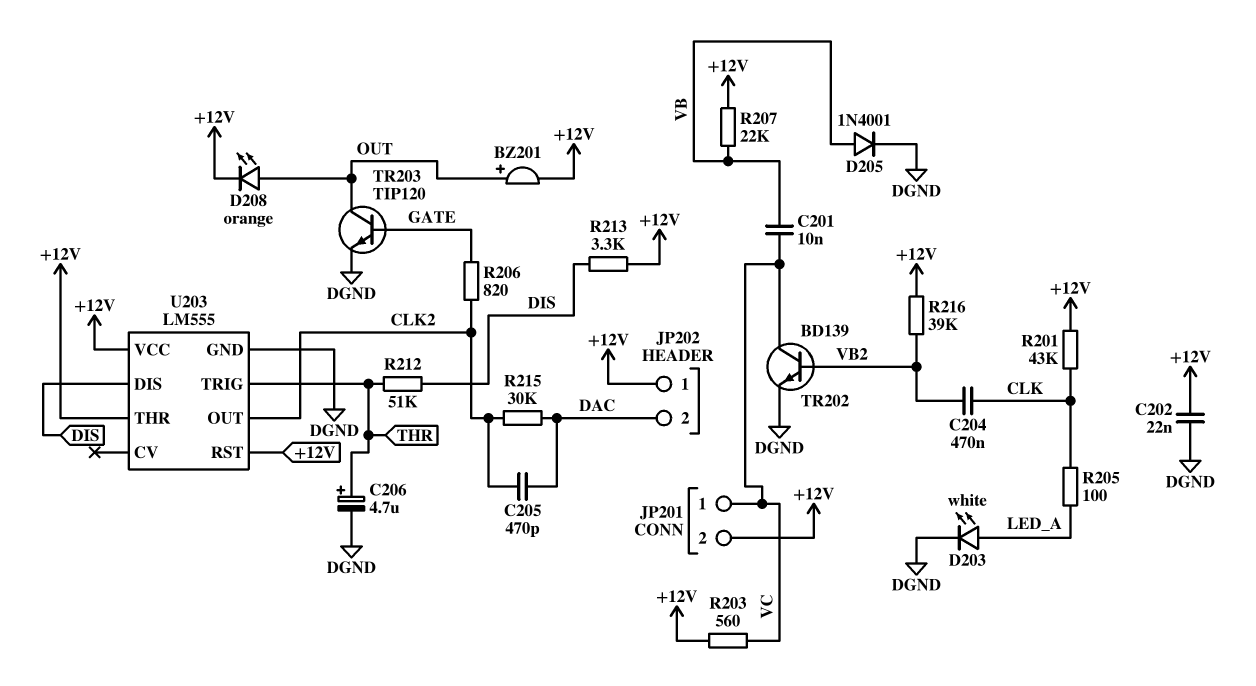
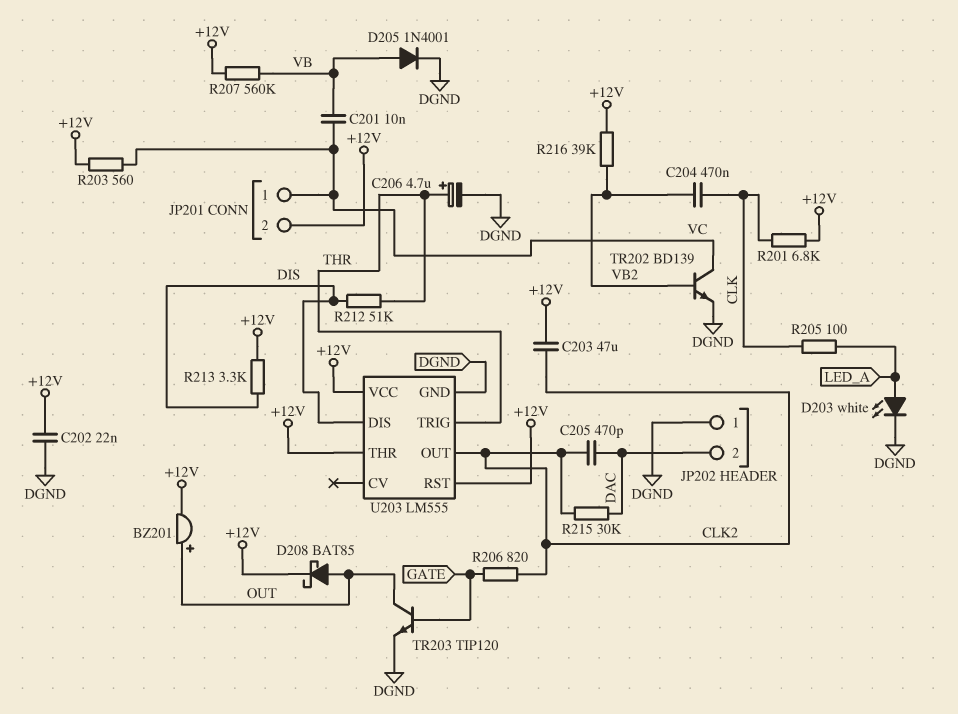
C203: none -> 47uF (+12V, CLK2)
D208: LED orange (A OUT, K +12V) -> schottky BAT85 (A OUT, K +12V)
JP202 pin 1: +12V -> DGND
R201: 43k (+12V, CLK) -> 6.8k (+12V, CLK)
R207: 22k (+12V, VB) -> 560k (+12V, VB)

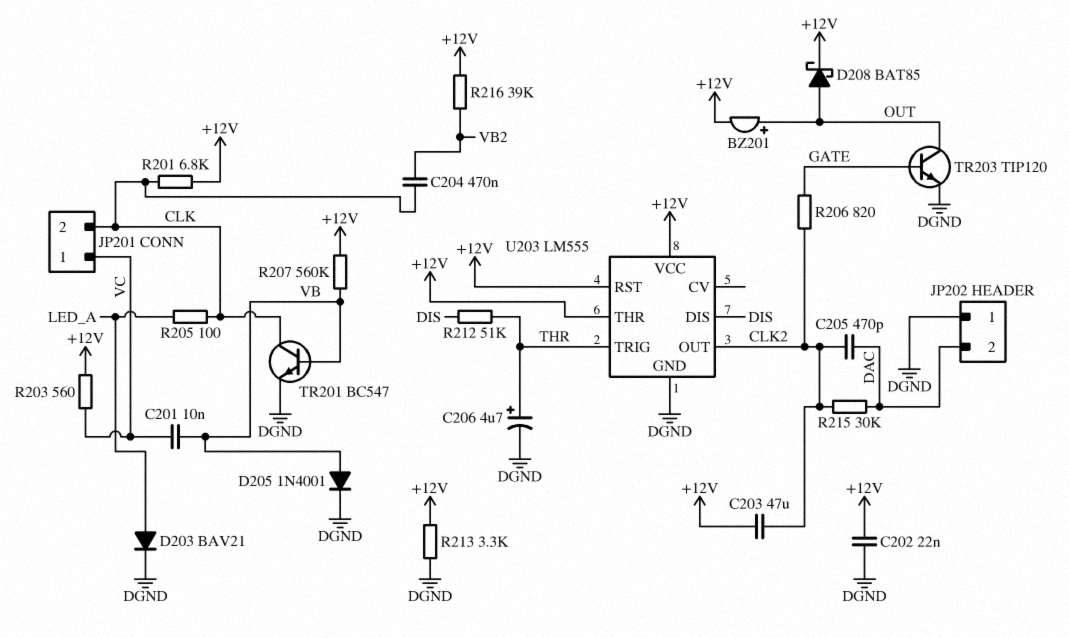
D203: LED white (A LED_A, K DGND) -> diode BAV21 (A LED_A, K DGND)
JP201 pin 2: +12V -> CLK
R213: 3.3k (+12V, DIS) -> 3.3k (+12V, DGND)
TR201: none -> NPN BC547 (B VB, C CLK, E DGND)
TR202: NPN BD139 (B VB2, C VC, E DGND) -> none

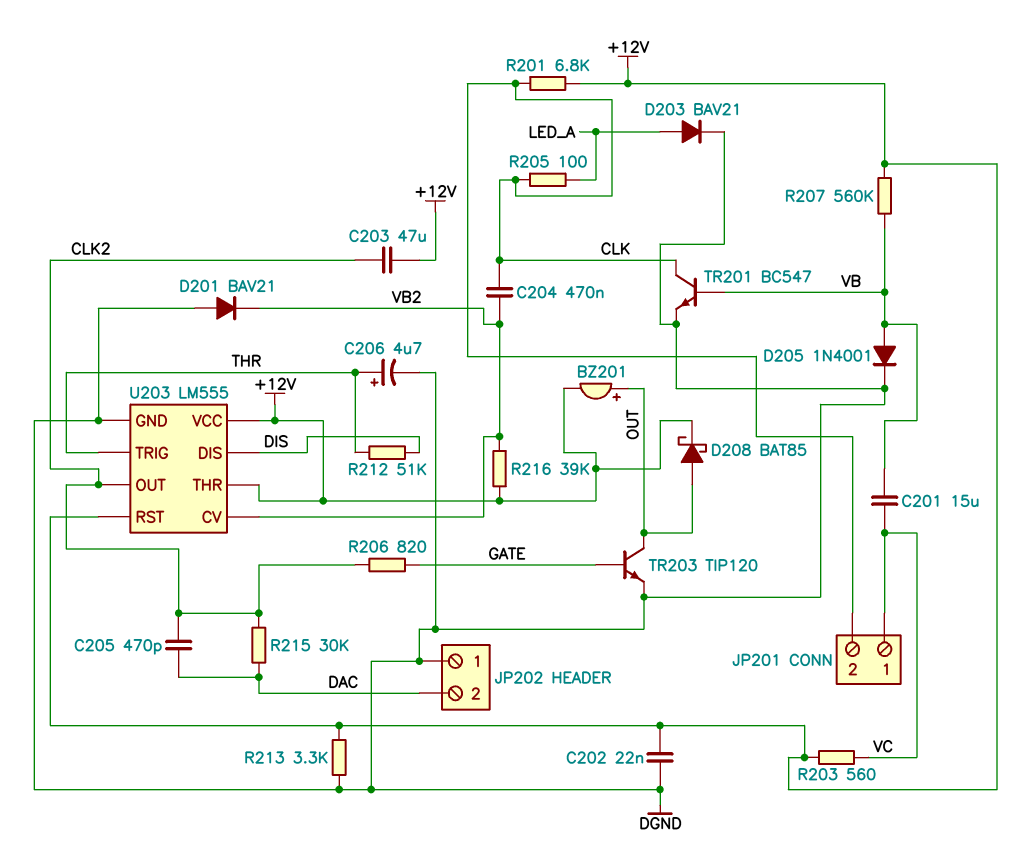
C201: 10nF (VB, VC) -> 15uF (VB, VC)
D201: none -> diode BAV21 (A DGND, K VB2)
U203 pin CV: none -> VB2

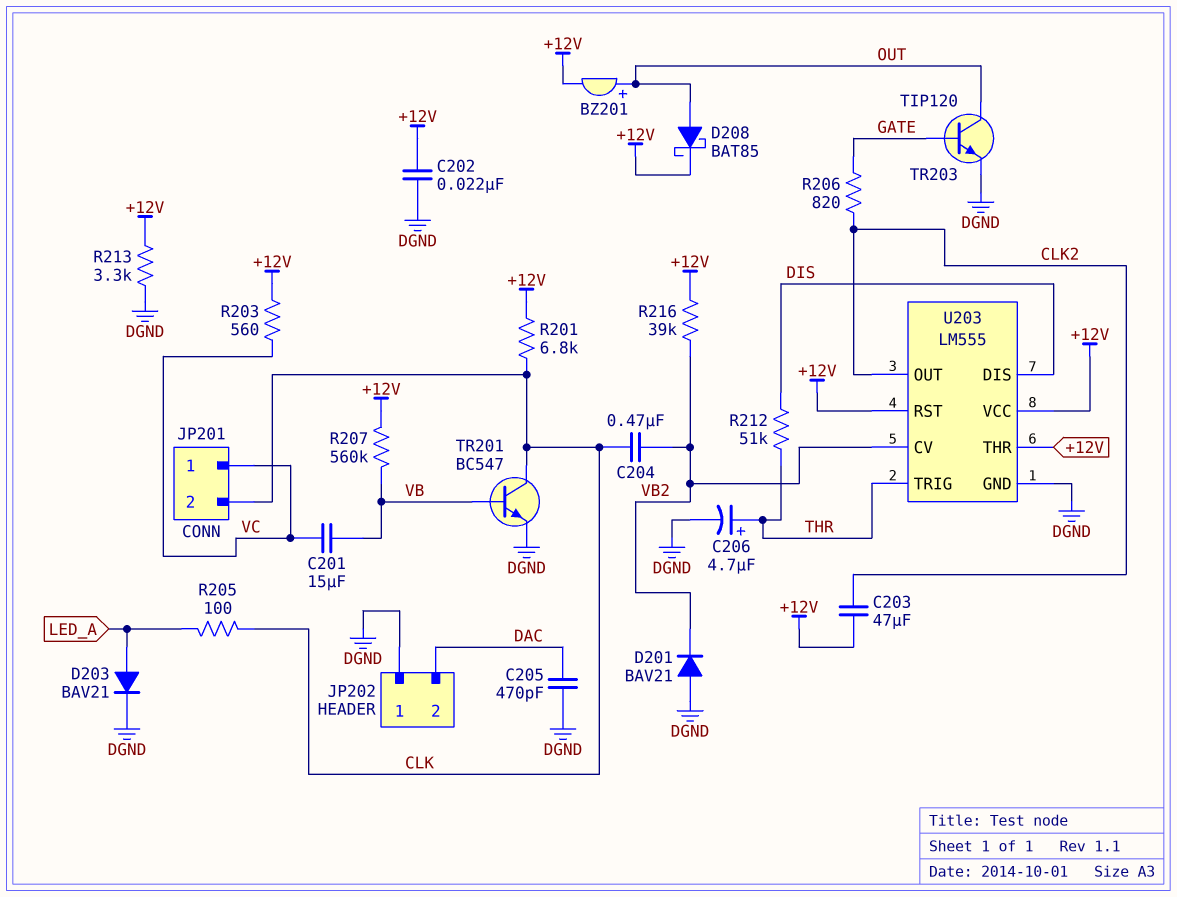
C205: 470pF (CLK2, DAC) -> 470pF (DAC, DGND)
D205: diode 1N4001 (A VB, K DGND) -> none
R215: 30k (CLK2, DAC) -> none

